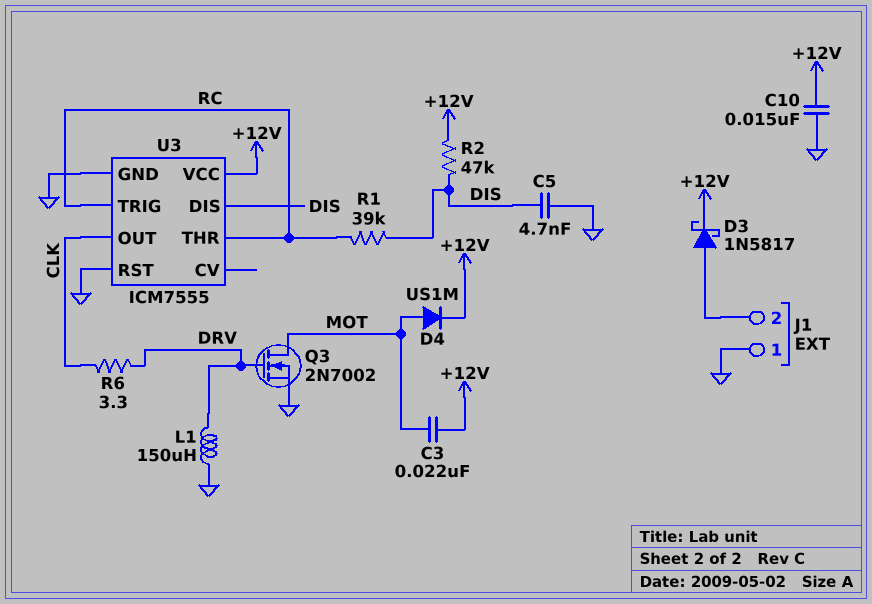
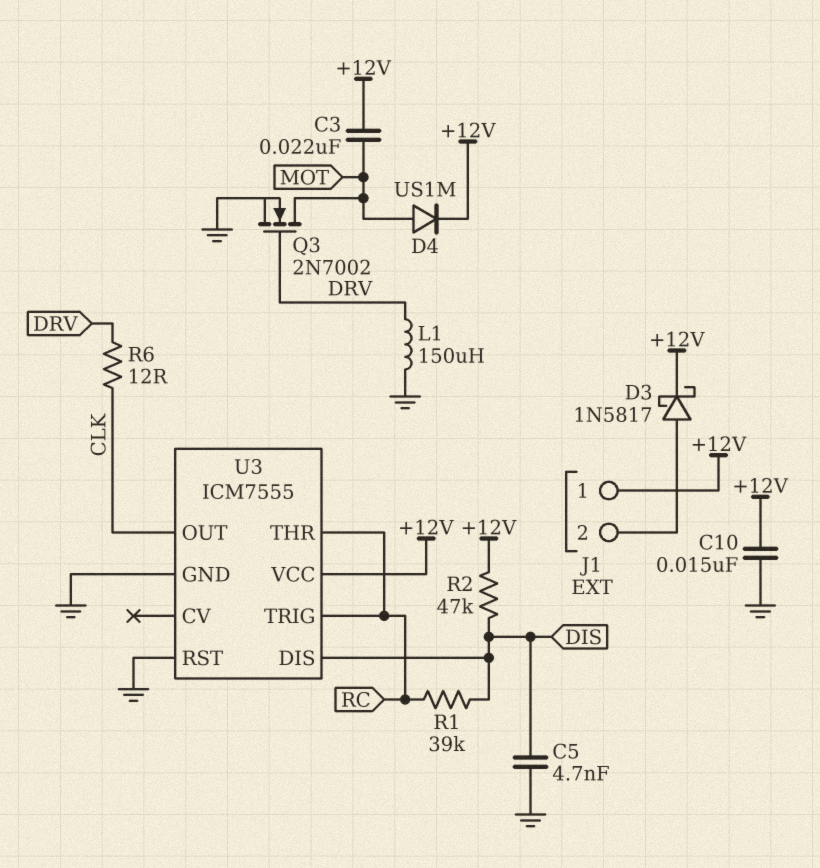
J1 pin 1: GND -> +12V
R6: 3.3 (CLK, DRV) -> 12 (CLK, DRV)

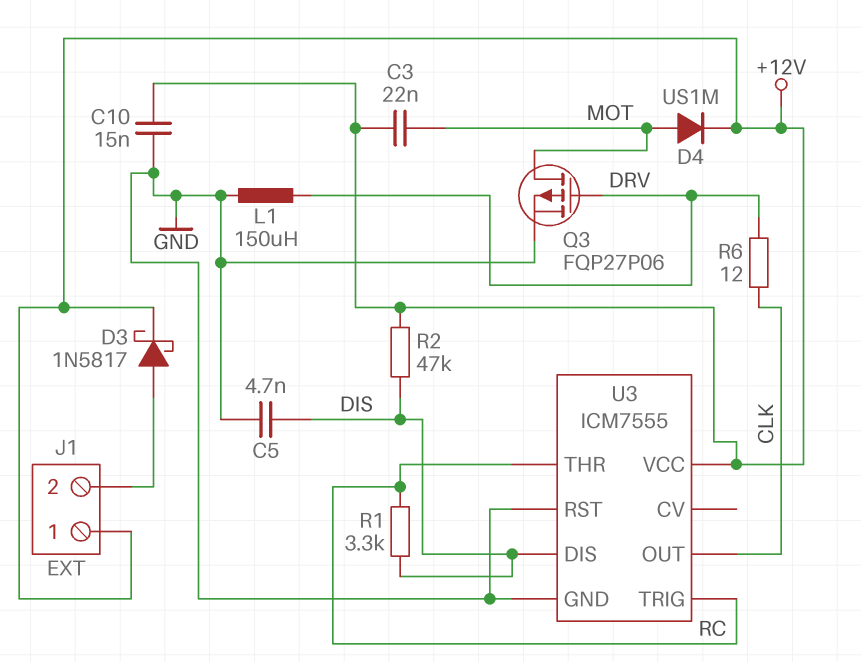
Q3: NMOS 2N7002 (G DRV, D MOT, S GND) -> PMOS FQP27P06 (G DRV, D MOT, S GND)
R1: 39k (DIS, RC) -> 3.3k (DIS, RC)

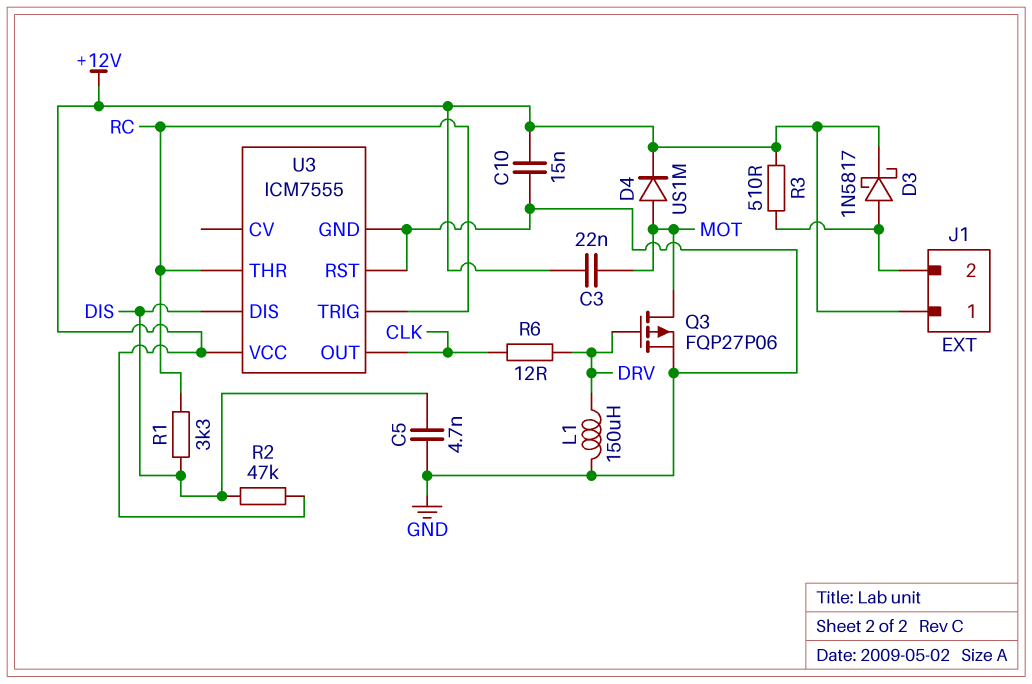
R3: none -> 510 (+12V, J1/2)

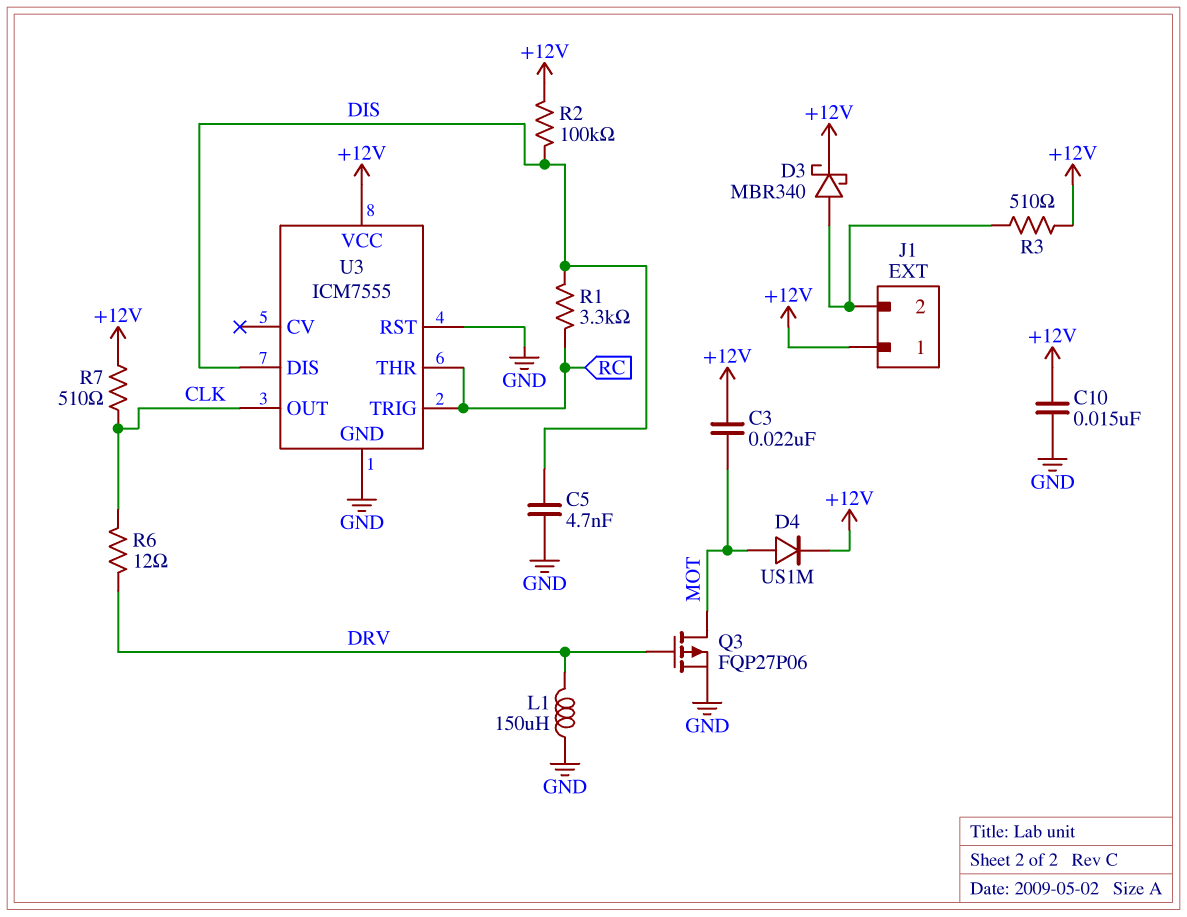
D3: schottky 1N5817 (A J1/2, K +12V) -> schottky MBR340 (A J1/2, K +12V)
R2: 47k (+12V, DIS) -> 100k (+12V, DIS)
R7: none -> 510 (+12V, CLK)

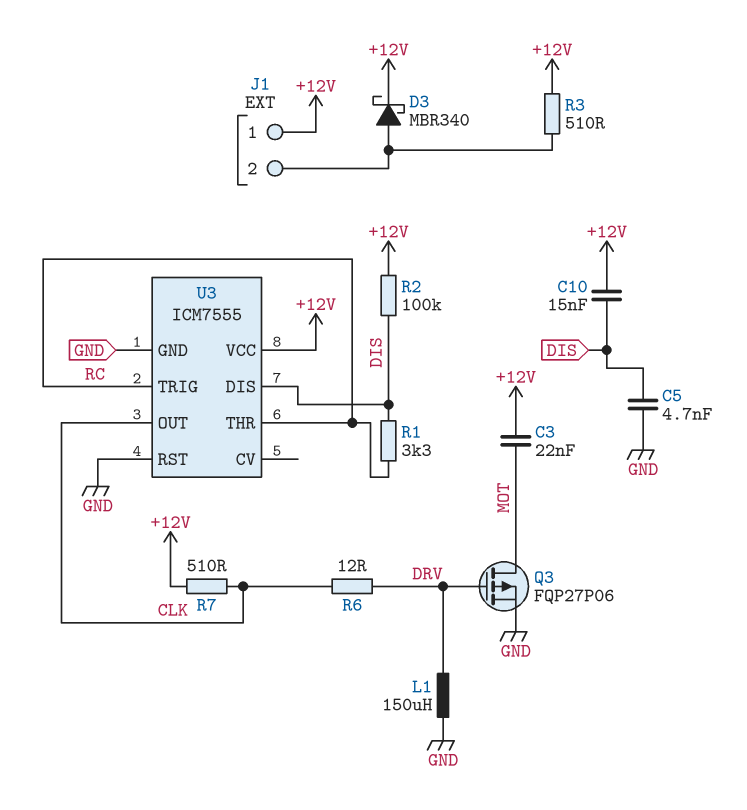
C10: 15nF (+12V, GND) -> 15nF (+12V, DIS)
D4: diode US1M (A MOT, K +12V) -> none

